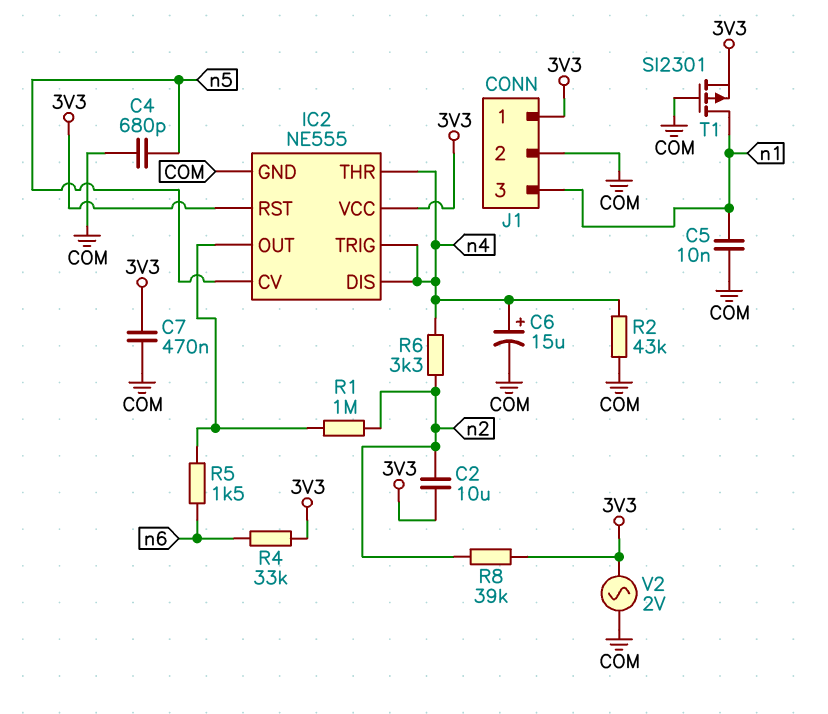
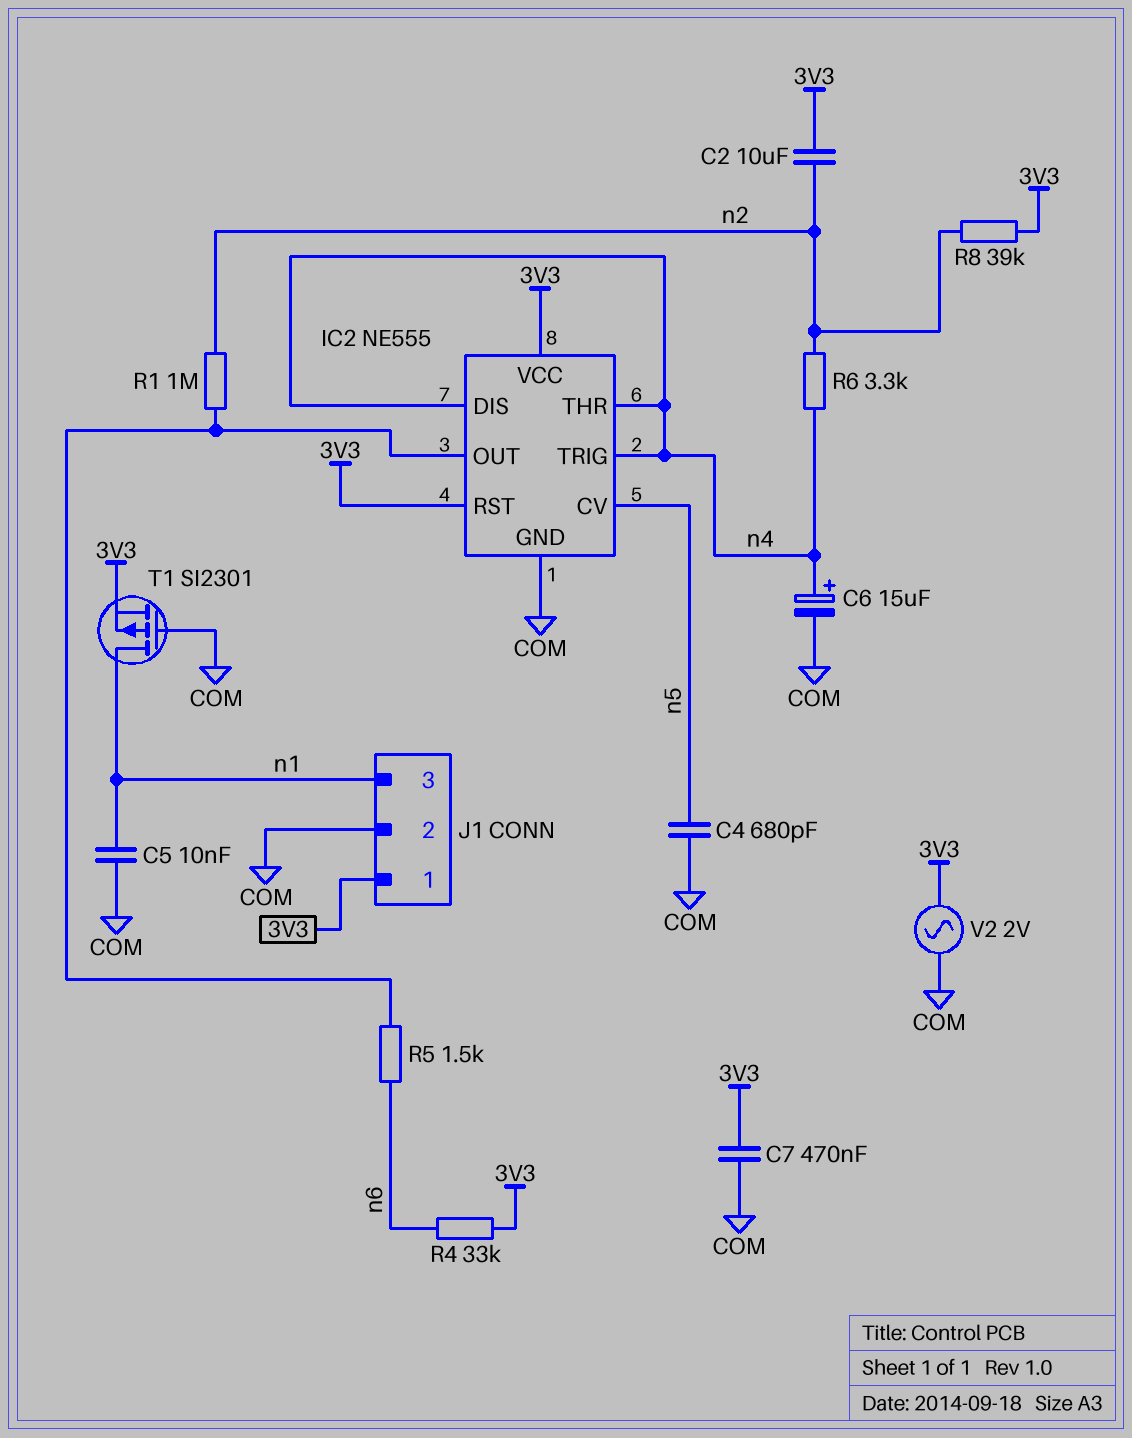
R2: 43k (COM, n4) -> none

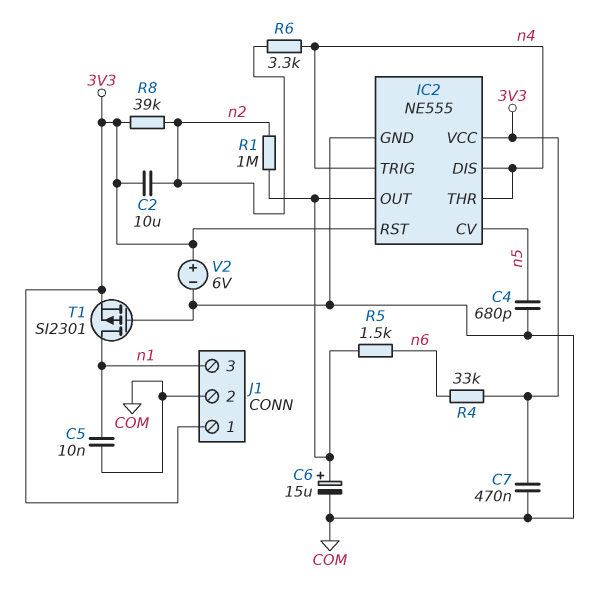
C6: 15uF (plus n4, minus COM) -> 15uF (plus IC2/OUT, minus COM)
V2: AC 2V (3V3, COM) -> 6V (plus 3V3, minus COM)

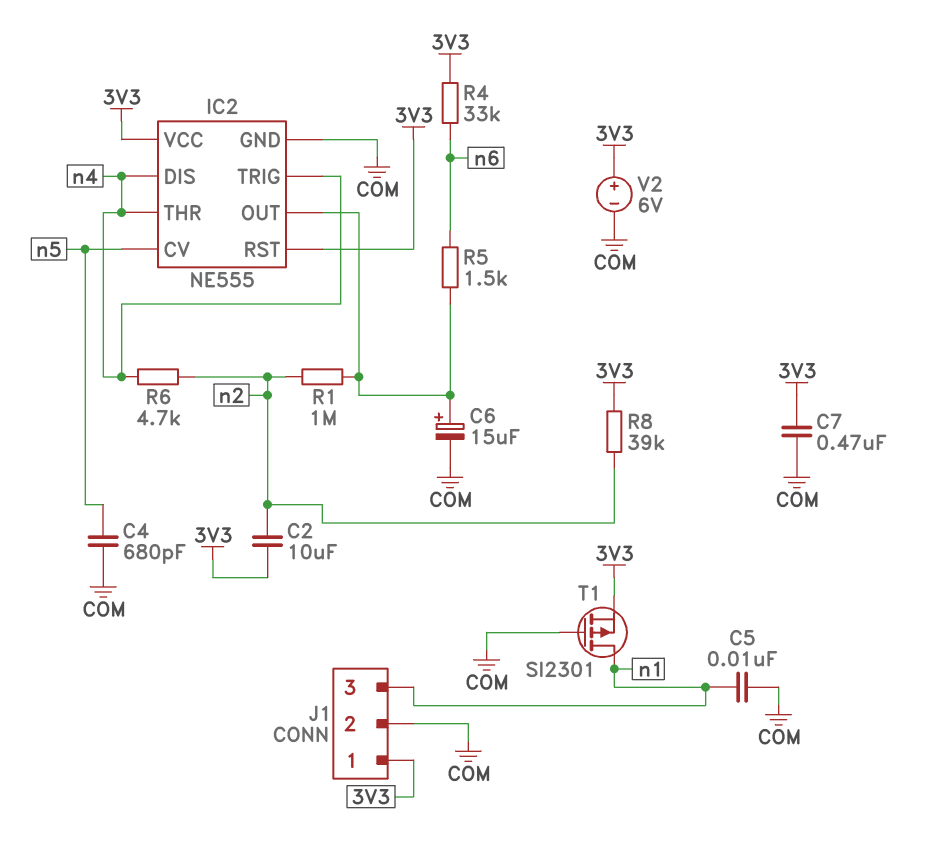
R6: 3.3k (n2, n4) -> 4.7k (n2, n4)

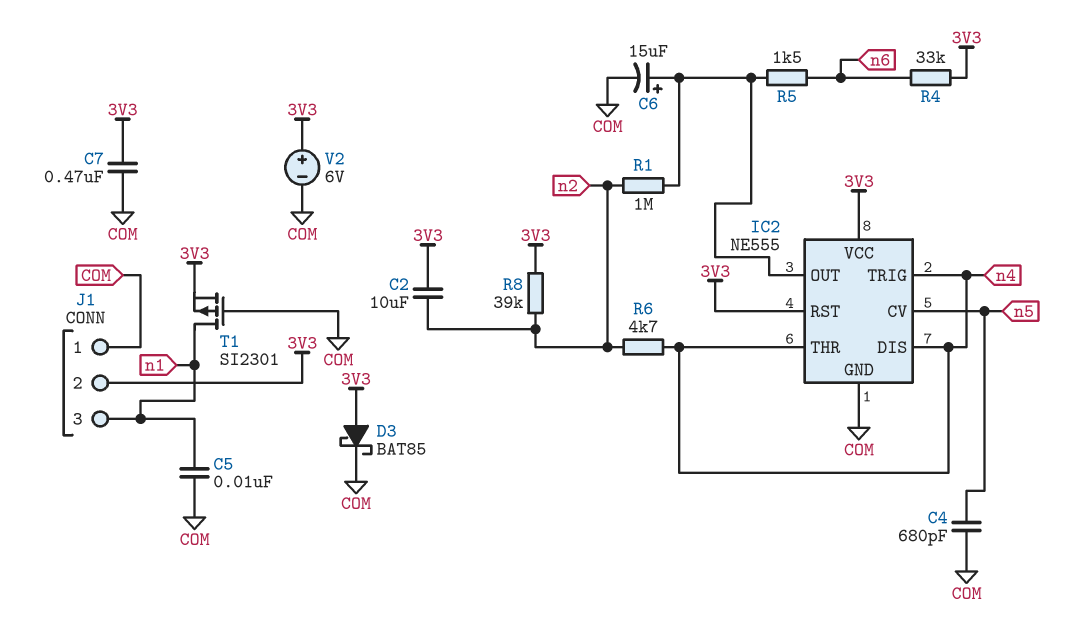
D3: none -> schottky BAT85 (A 3V3, K COM)
J1 pin 1: 3V3 -> COM
J1 pin 2: COM -> 3V3

